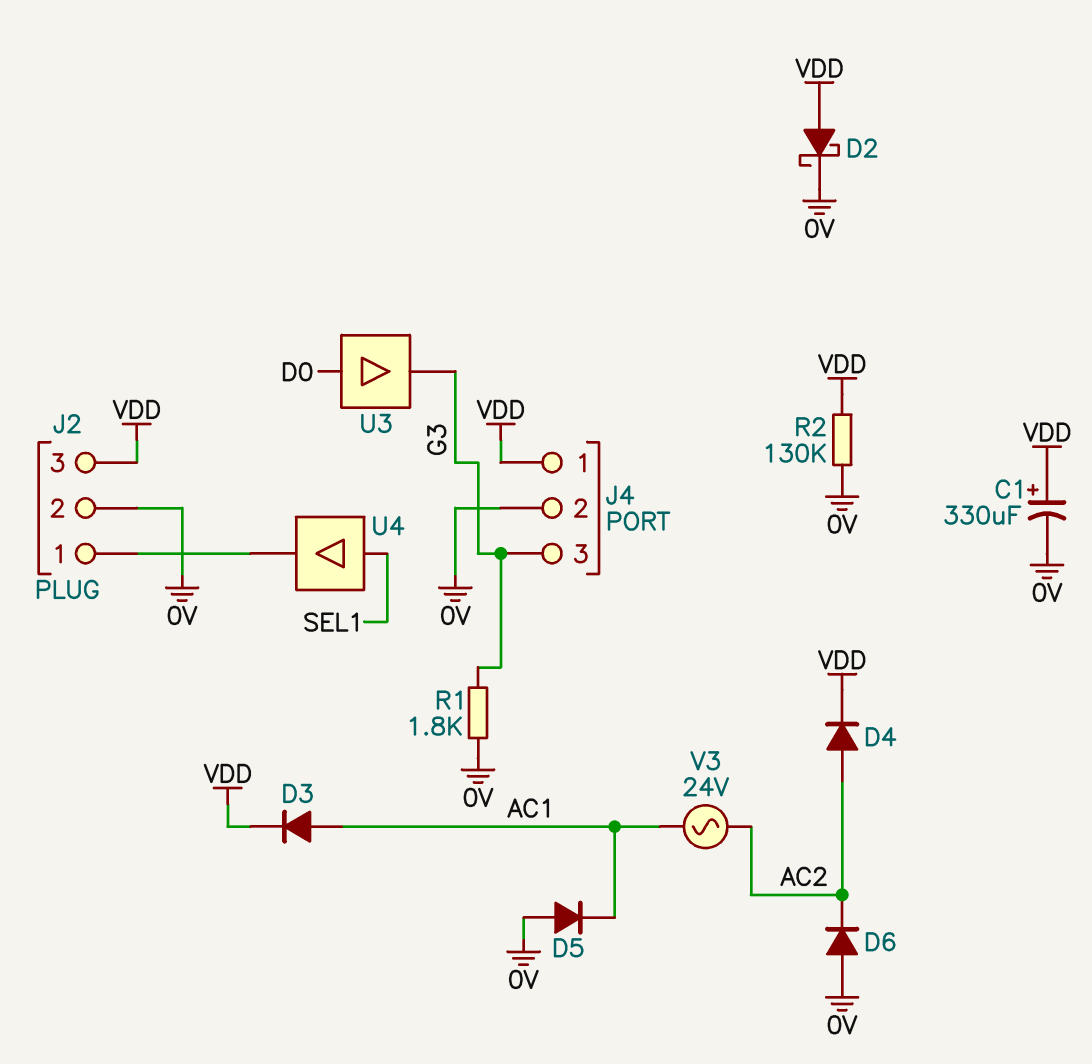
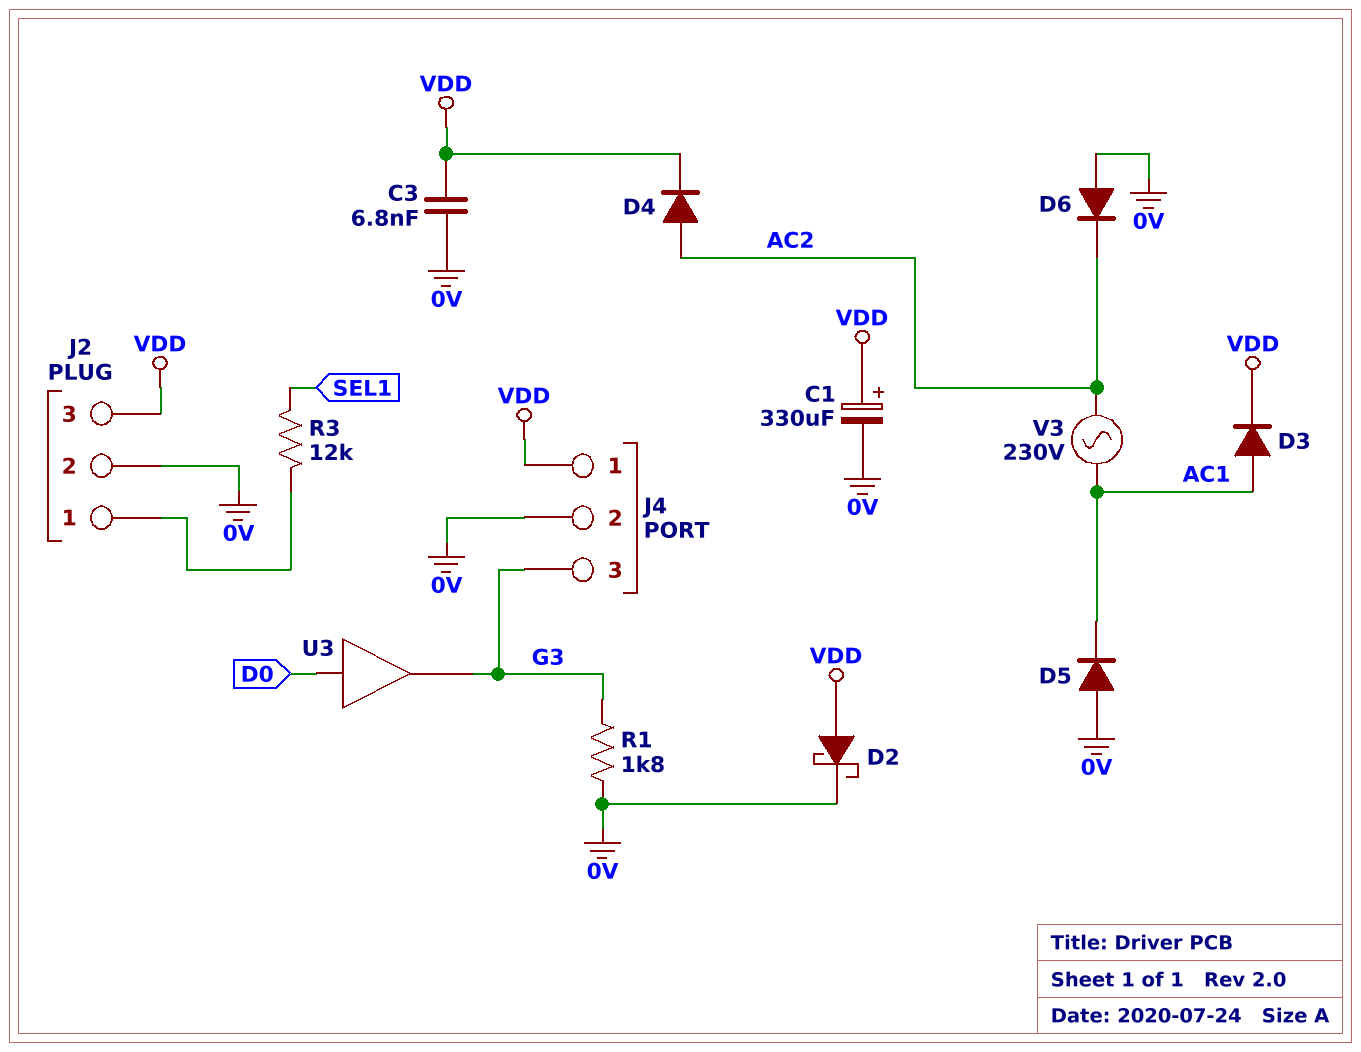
C3: none -> 6.8nF (0V, VDD)
R2: 130k (0V, VDD) -> none
R3: none -> 12k (J2/1, SEL1)
U4: buffer (in SEL1, out J2/1) -> none
V3: AC 24V (AC1, AC2) -> AC 230V (AC1, AC2)

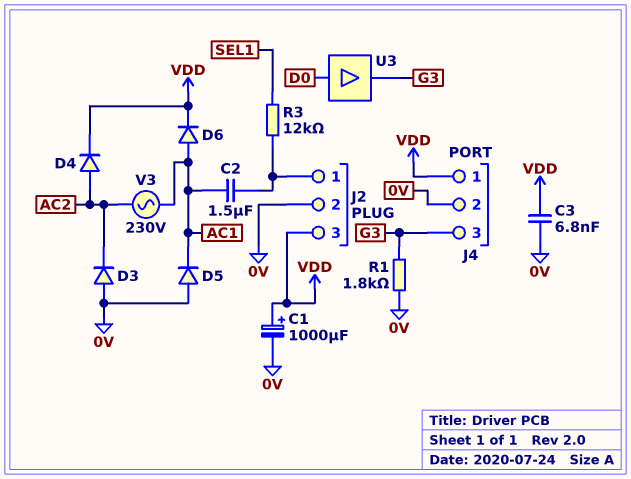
C1: 330uF (plus VDD, minus 0V) -> 1000uF (plus VDD, minus 0V)
C2: none -> 1.5uF (AC1, J2/1)
D2: schottky (A VDD, K 0V) -> none
D3: diode (A AC1, K VDD) -> diode (A 0V, K AC2)
D6: diode (A 0V, K AC2) -> diode (A AC1, K VDD)

